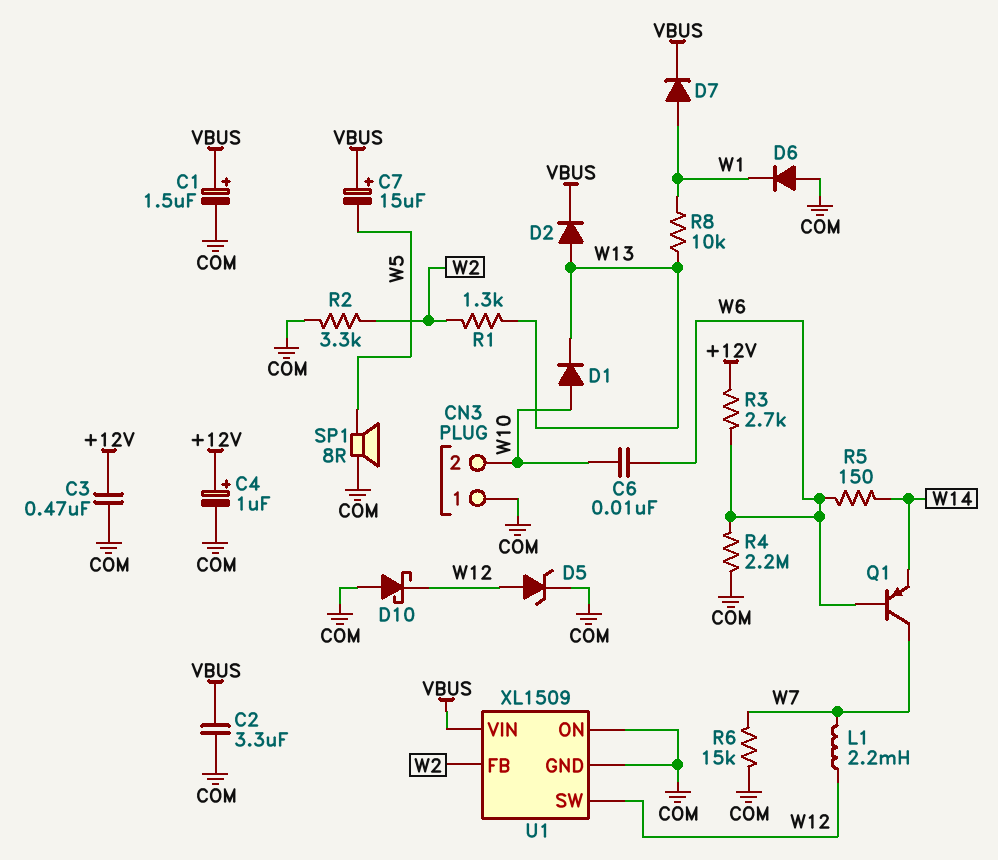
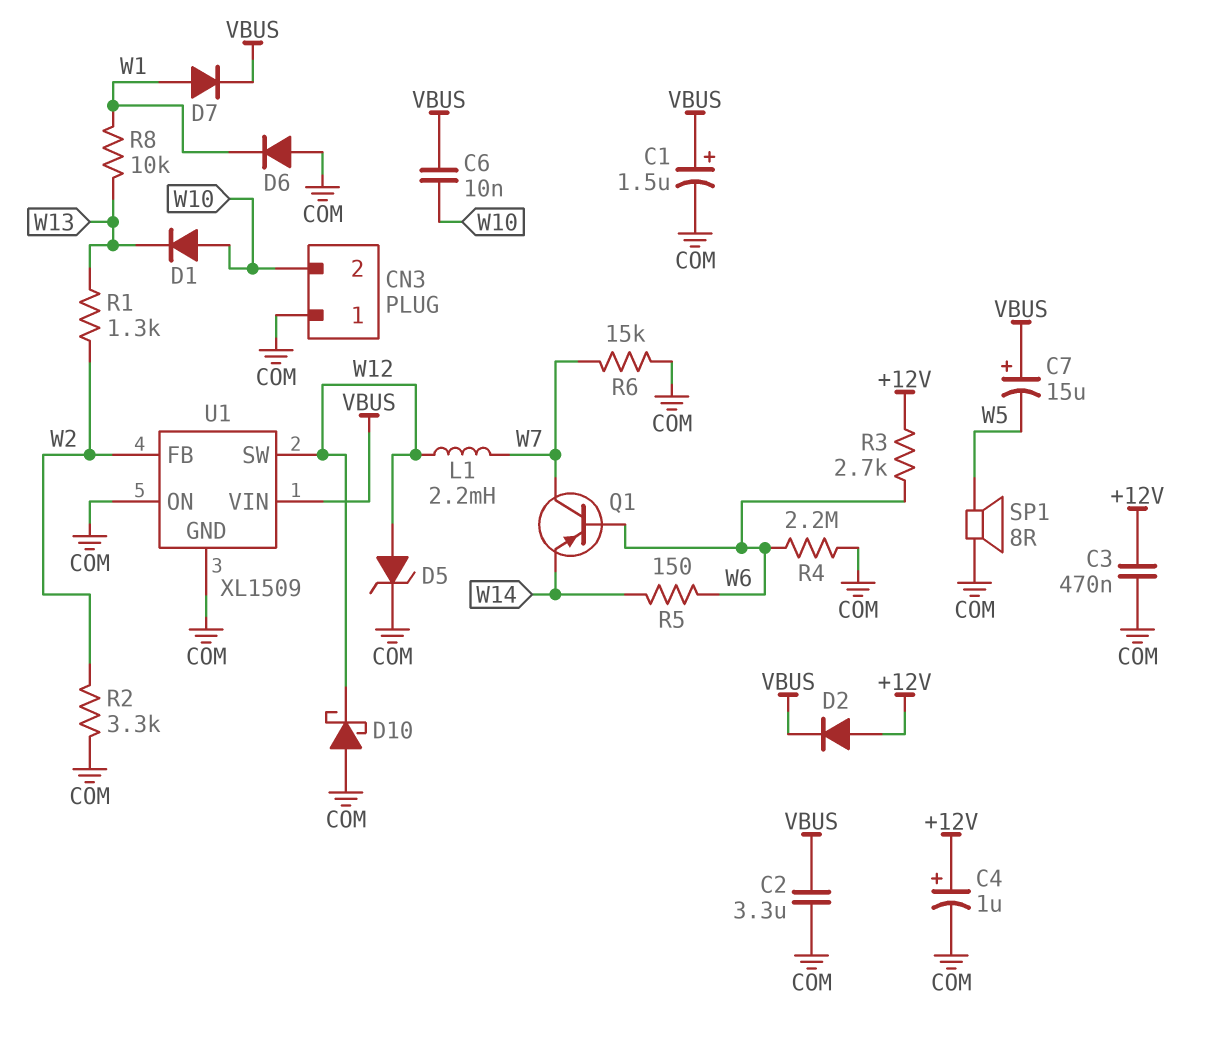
C6: 10nF (W6, W10) -> 10nF (VBUS, W10)
D2: diode (A W13, K VBUS) -> diode (A +12V, K VBUS)

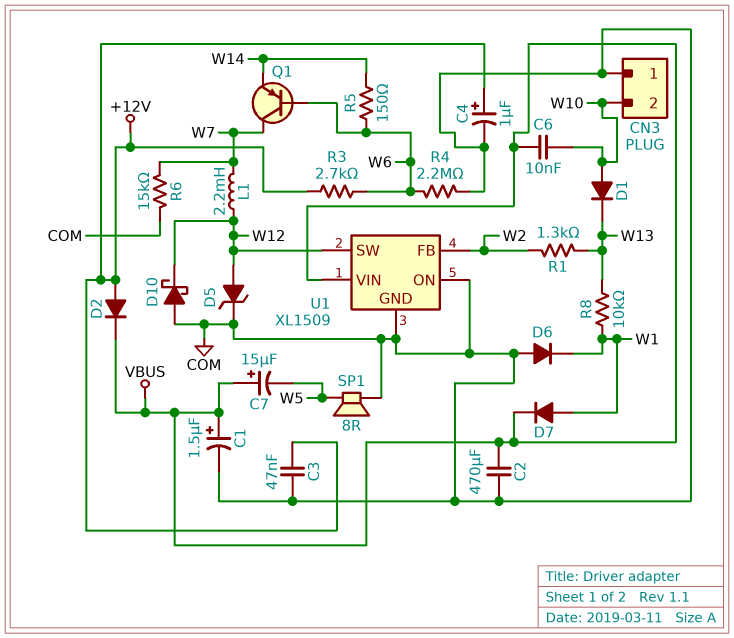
C2: 3.3uF (COM, VBUS) -> 470uF (COM, VBUS)
C3: 470nF (+12V, COM) -> 47nF (+12V, COM)
R2: 3.3k (COM, W2) -> none

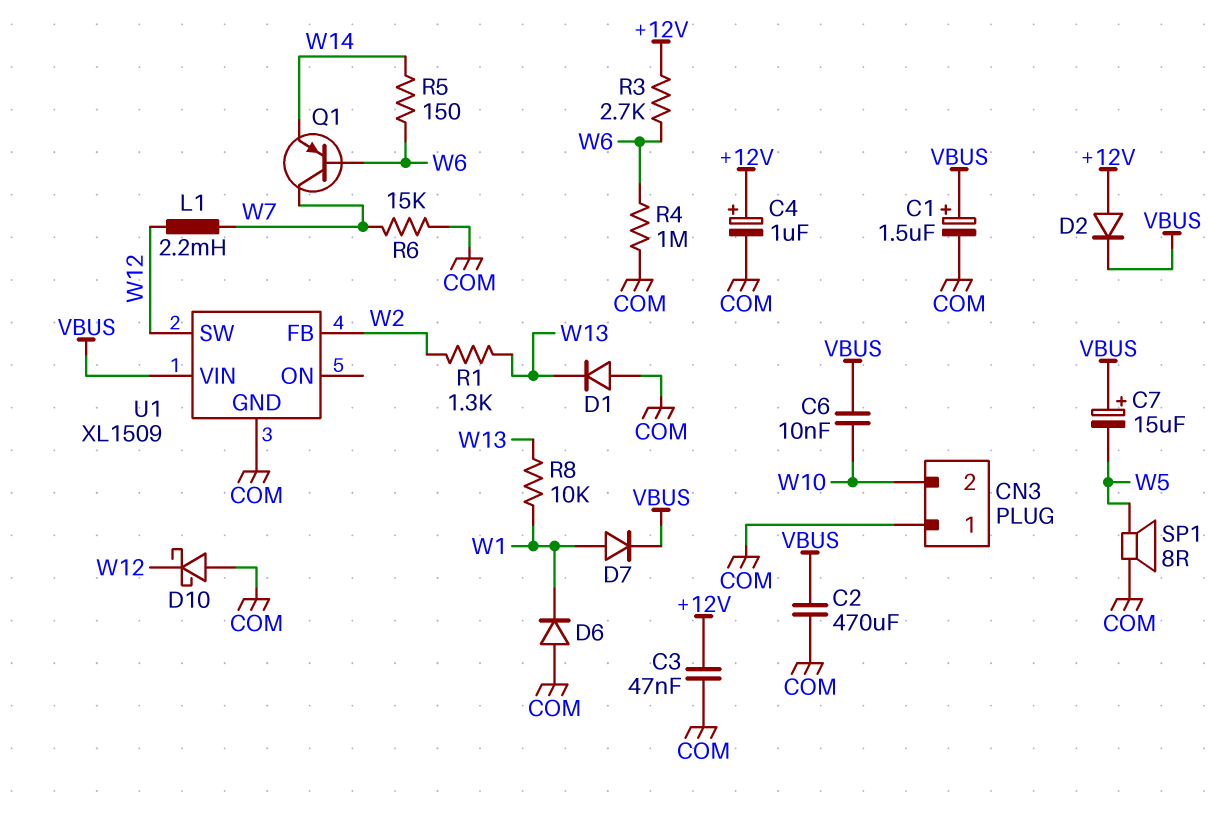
D1: diode (A W10, K W13) -> diode (A COM, K W13)
D5: zener (A W12, K COM) -> none
R4: 2.2M (COM, W6) -> 1M (COM, W6)
U1 pin ON: COM -> none

